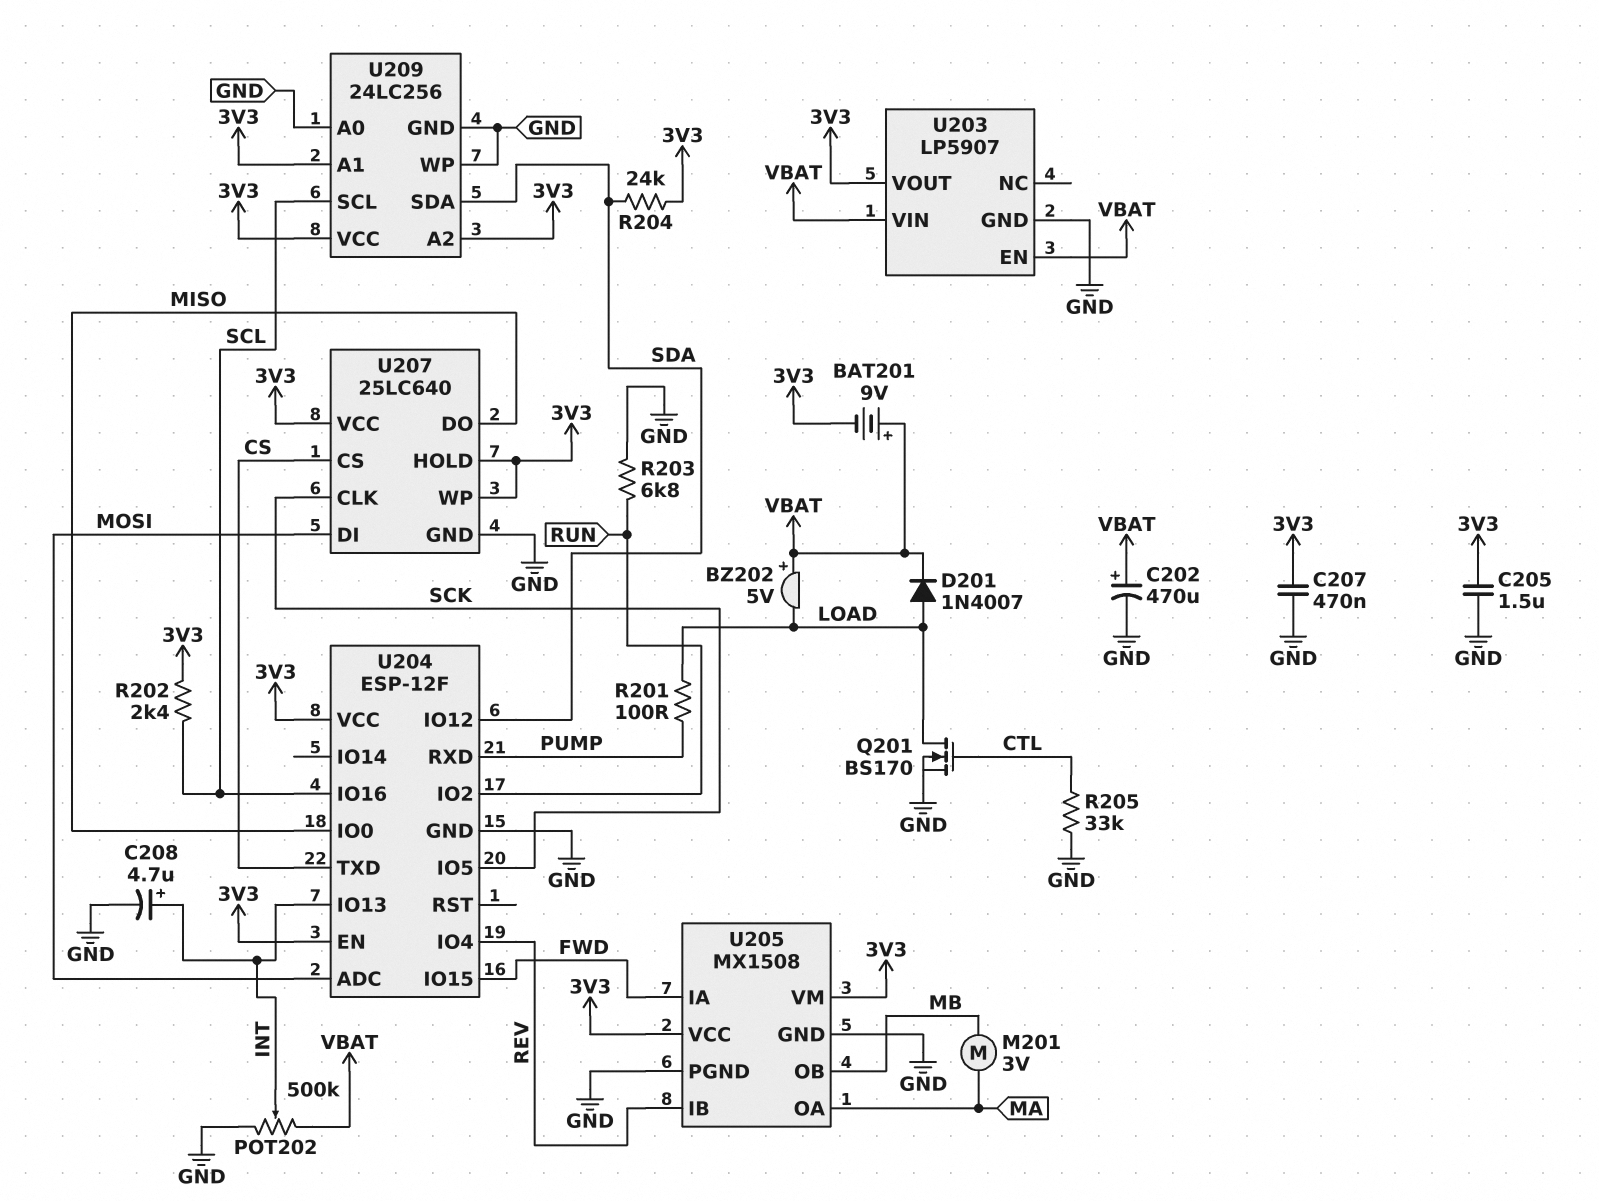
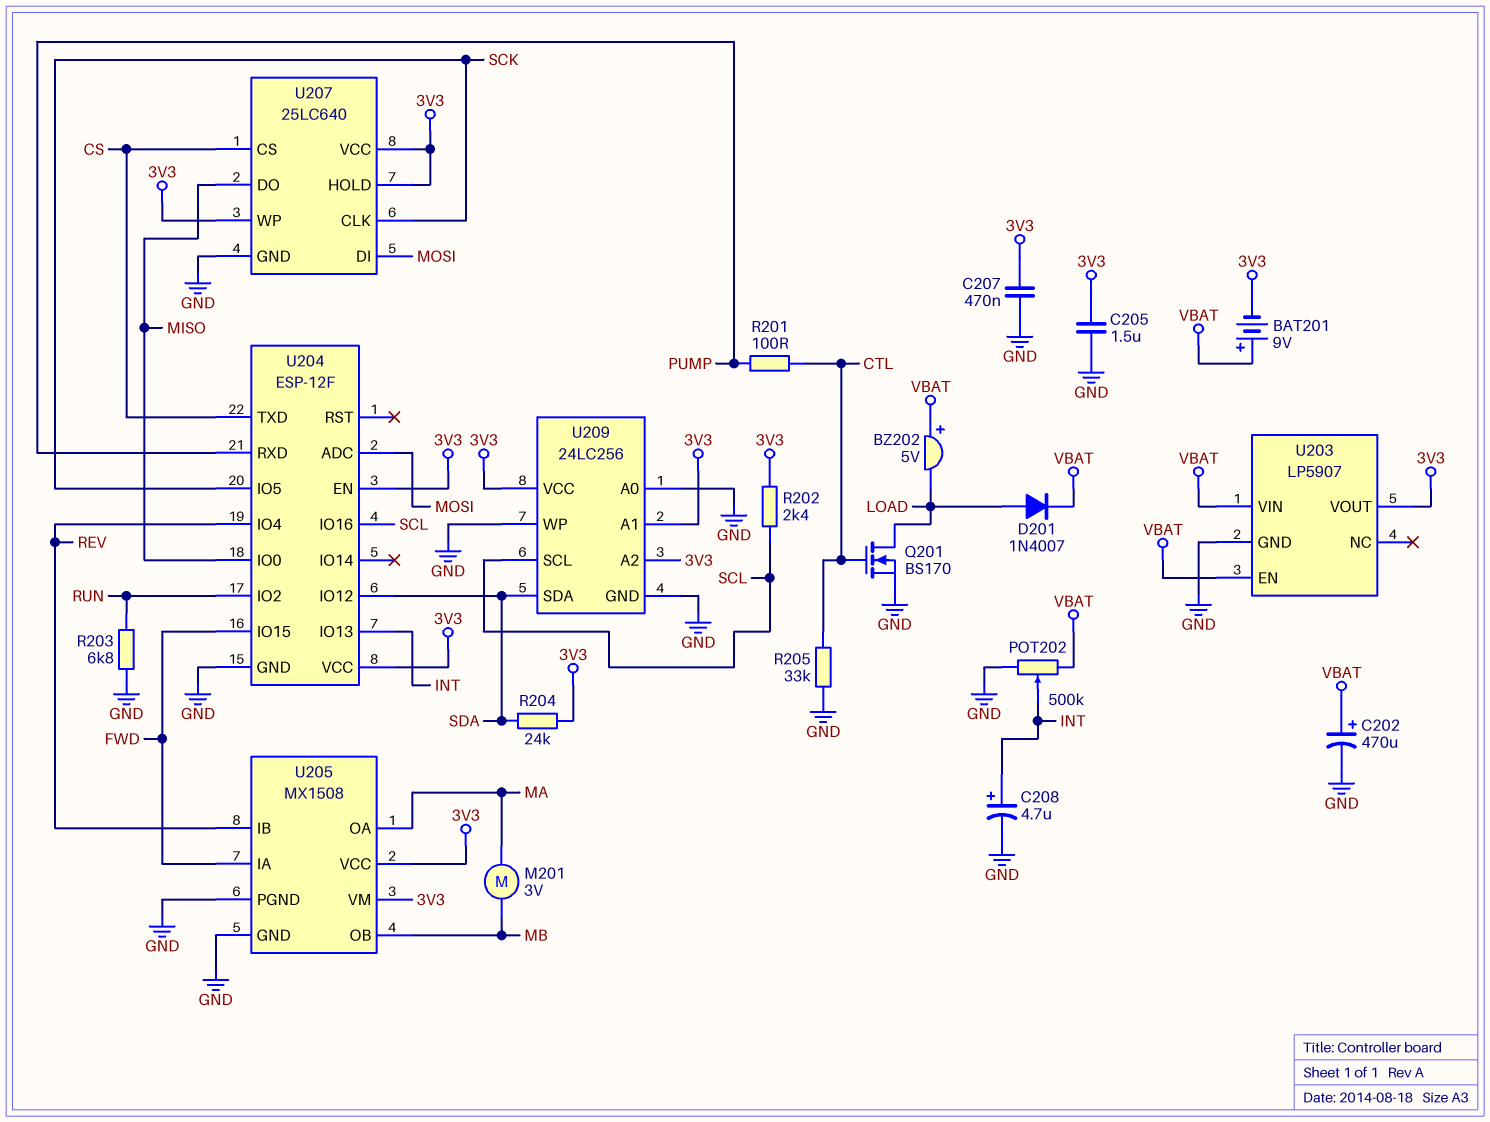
R201: 100 (LOAD, PUMP) -> 100 (CTL, PUMP)

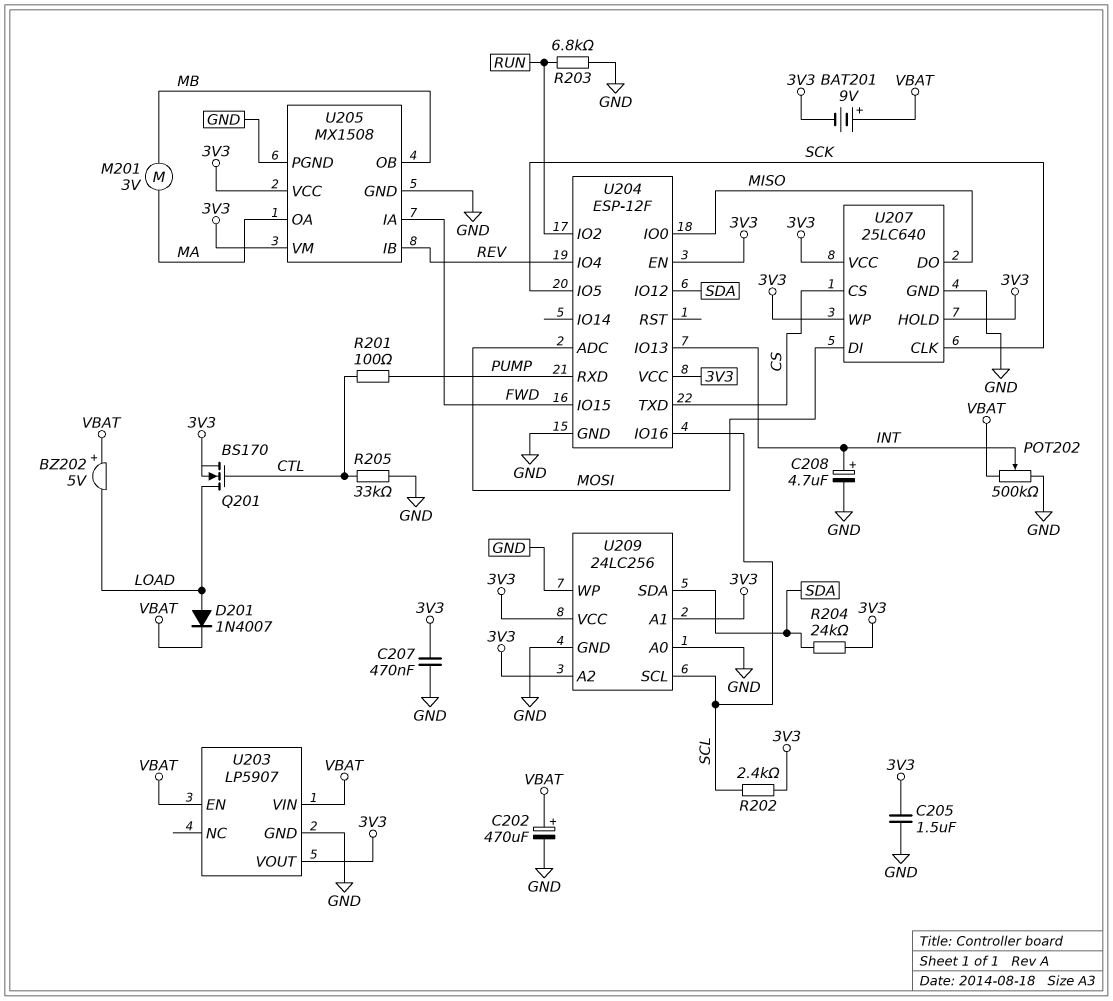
Q201: NMOS BS170 (G CTL, D LOAD, S GND) -> NMOS BS170 (G CTL, D LOAD, S 3V3)

